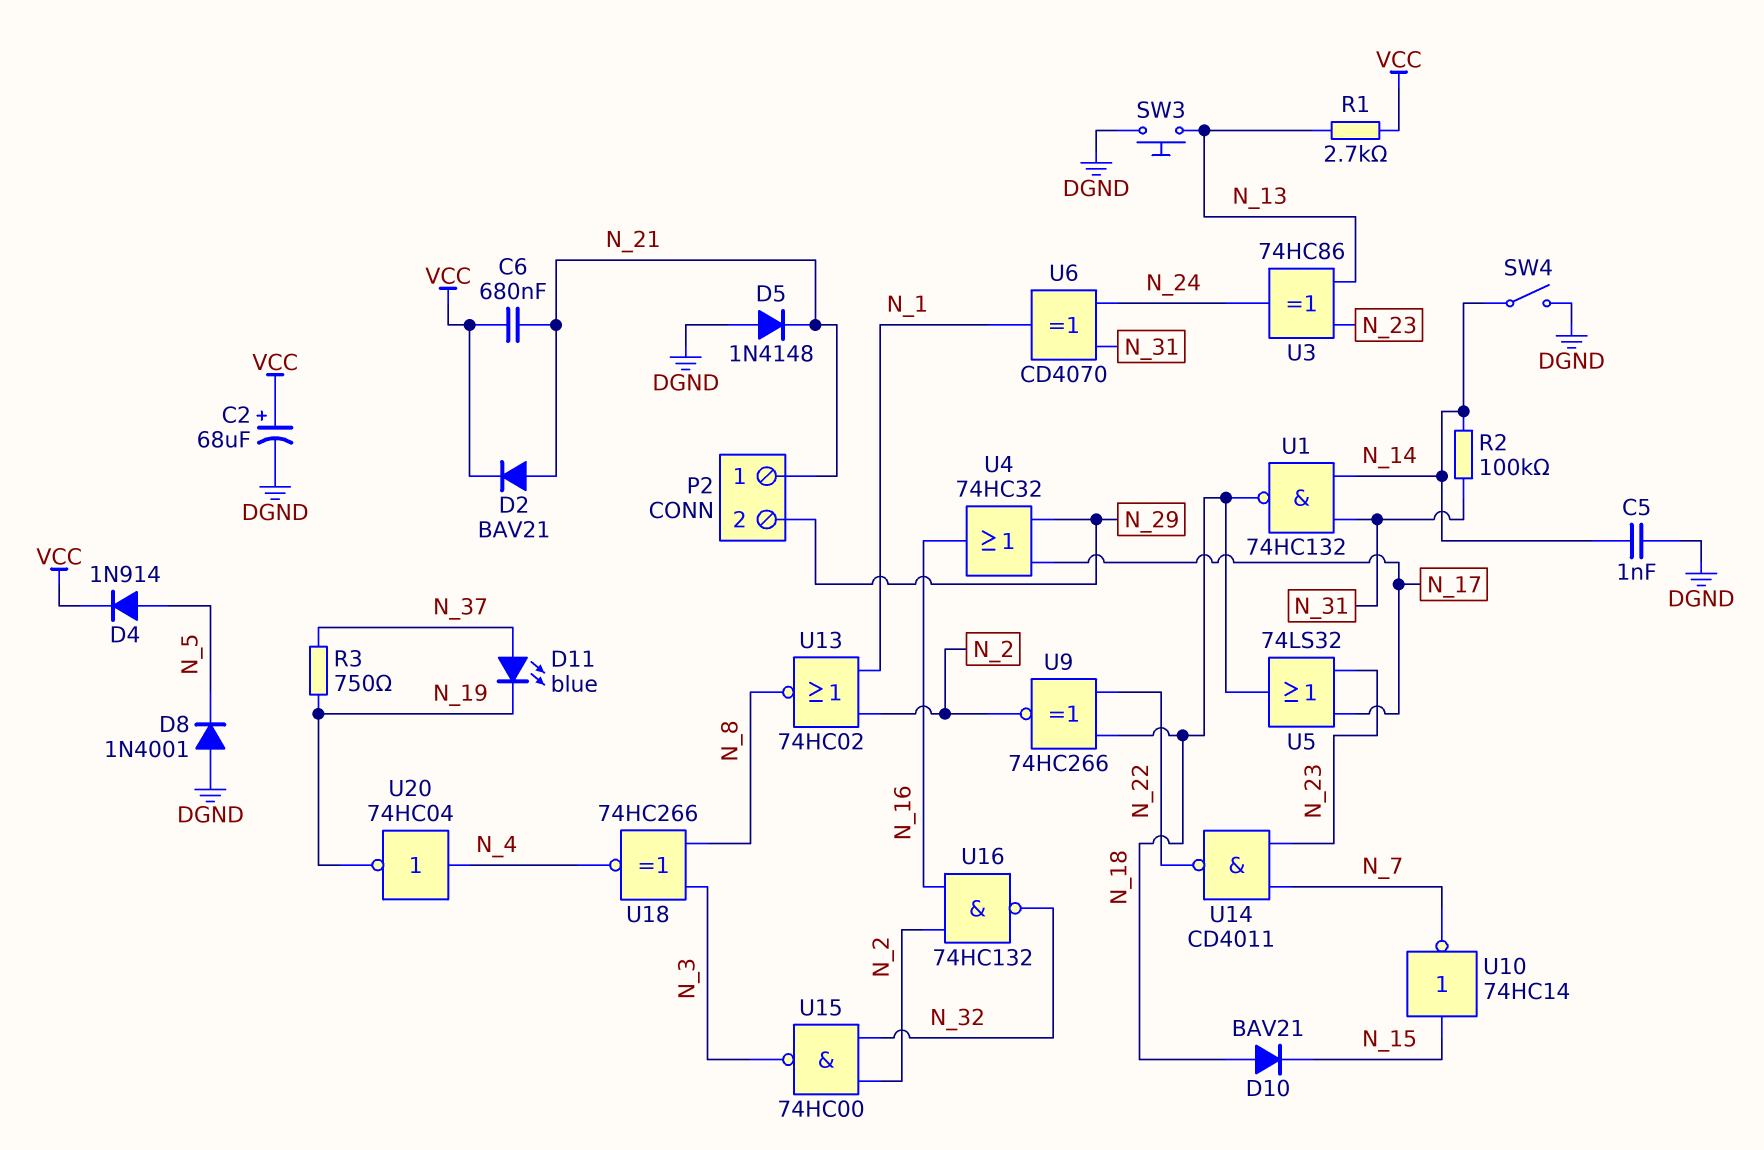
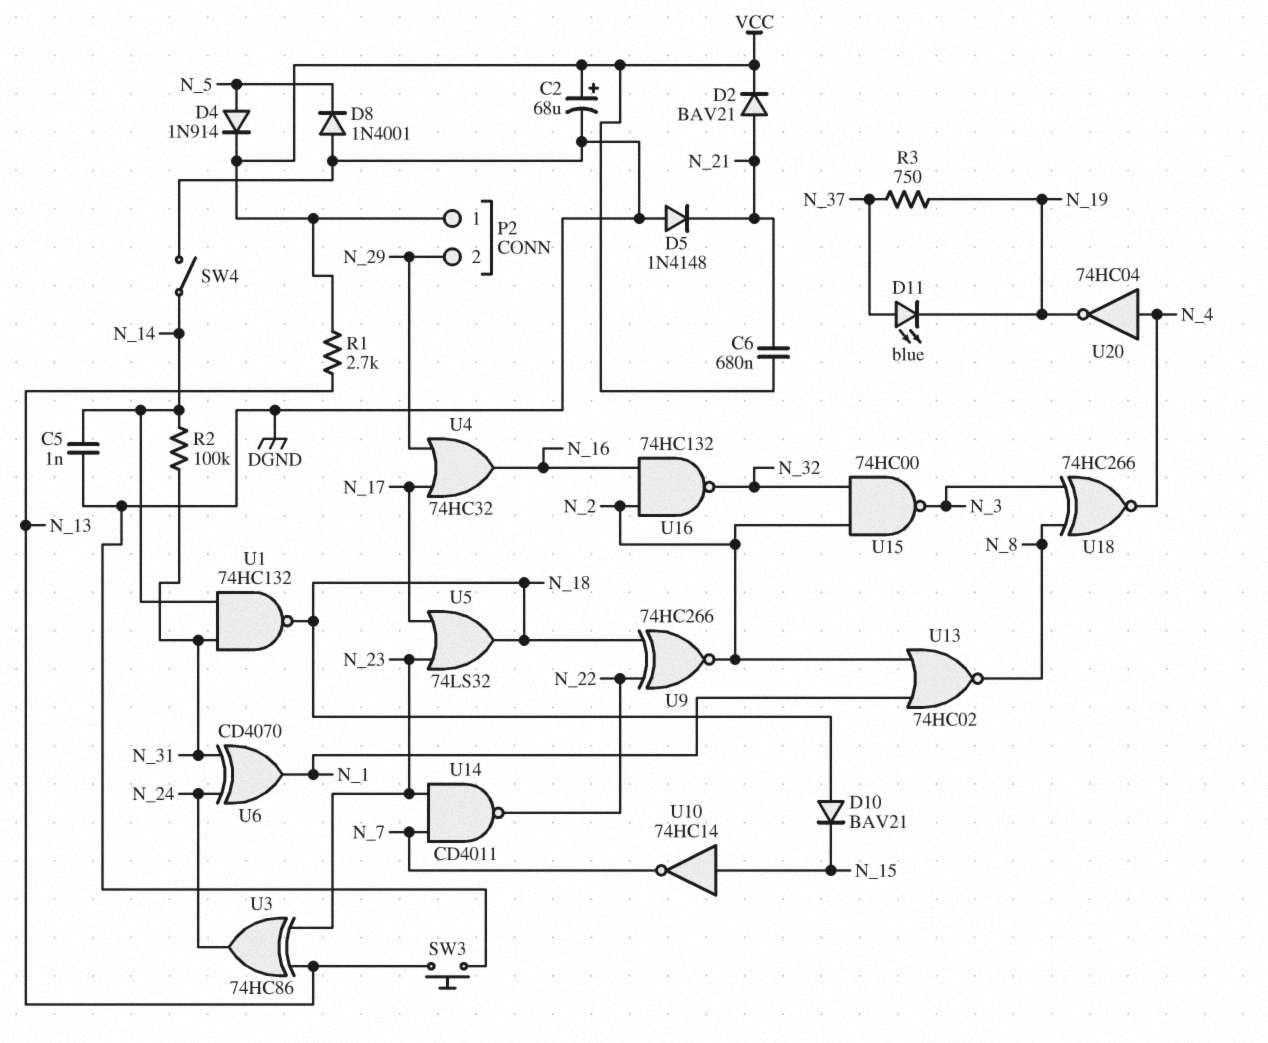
P2 pin 1: N_21 -> VCC

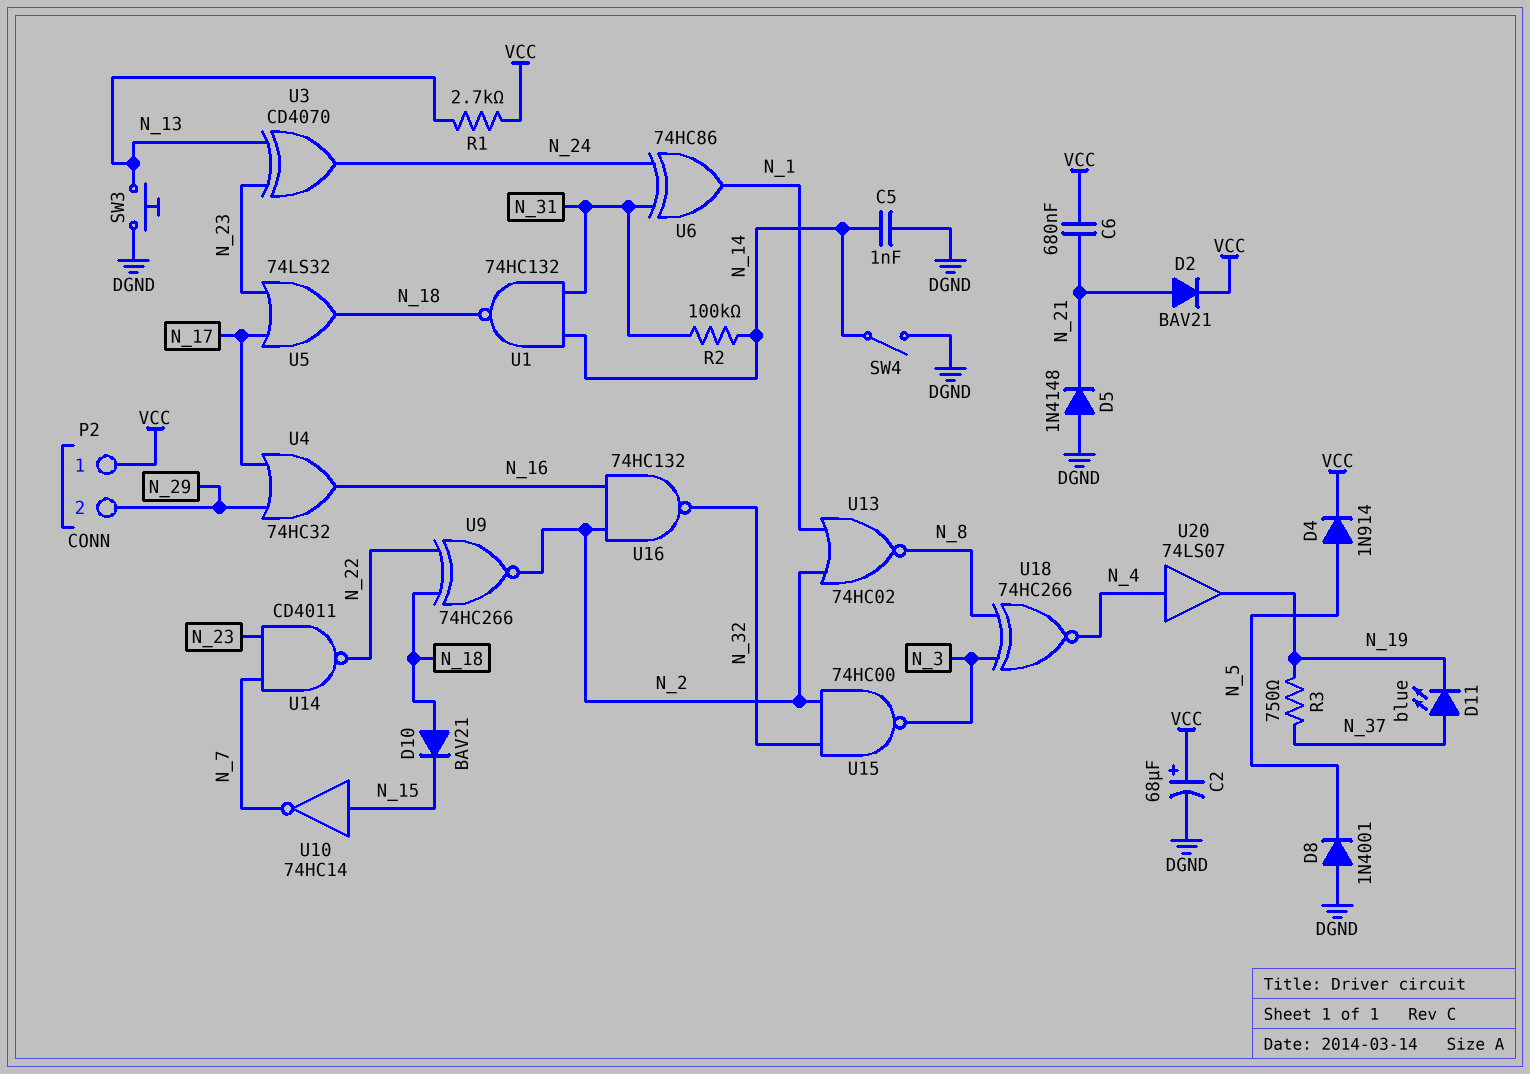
U3: XOR 74HC86 (in N_13, in N_23, out N_24) -> XOR CD4070 (in N_13, in N_23, out N_24)
U6: XOR CD4070 (in N_24, in N_31, out N_1) -> XOR 74HC86 (in N_24, in N_31, out N_1)
U20: NOT 74HC04 (in N_4, out N_19) -> buffer 74LS07 (in N_4, out N_19)

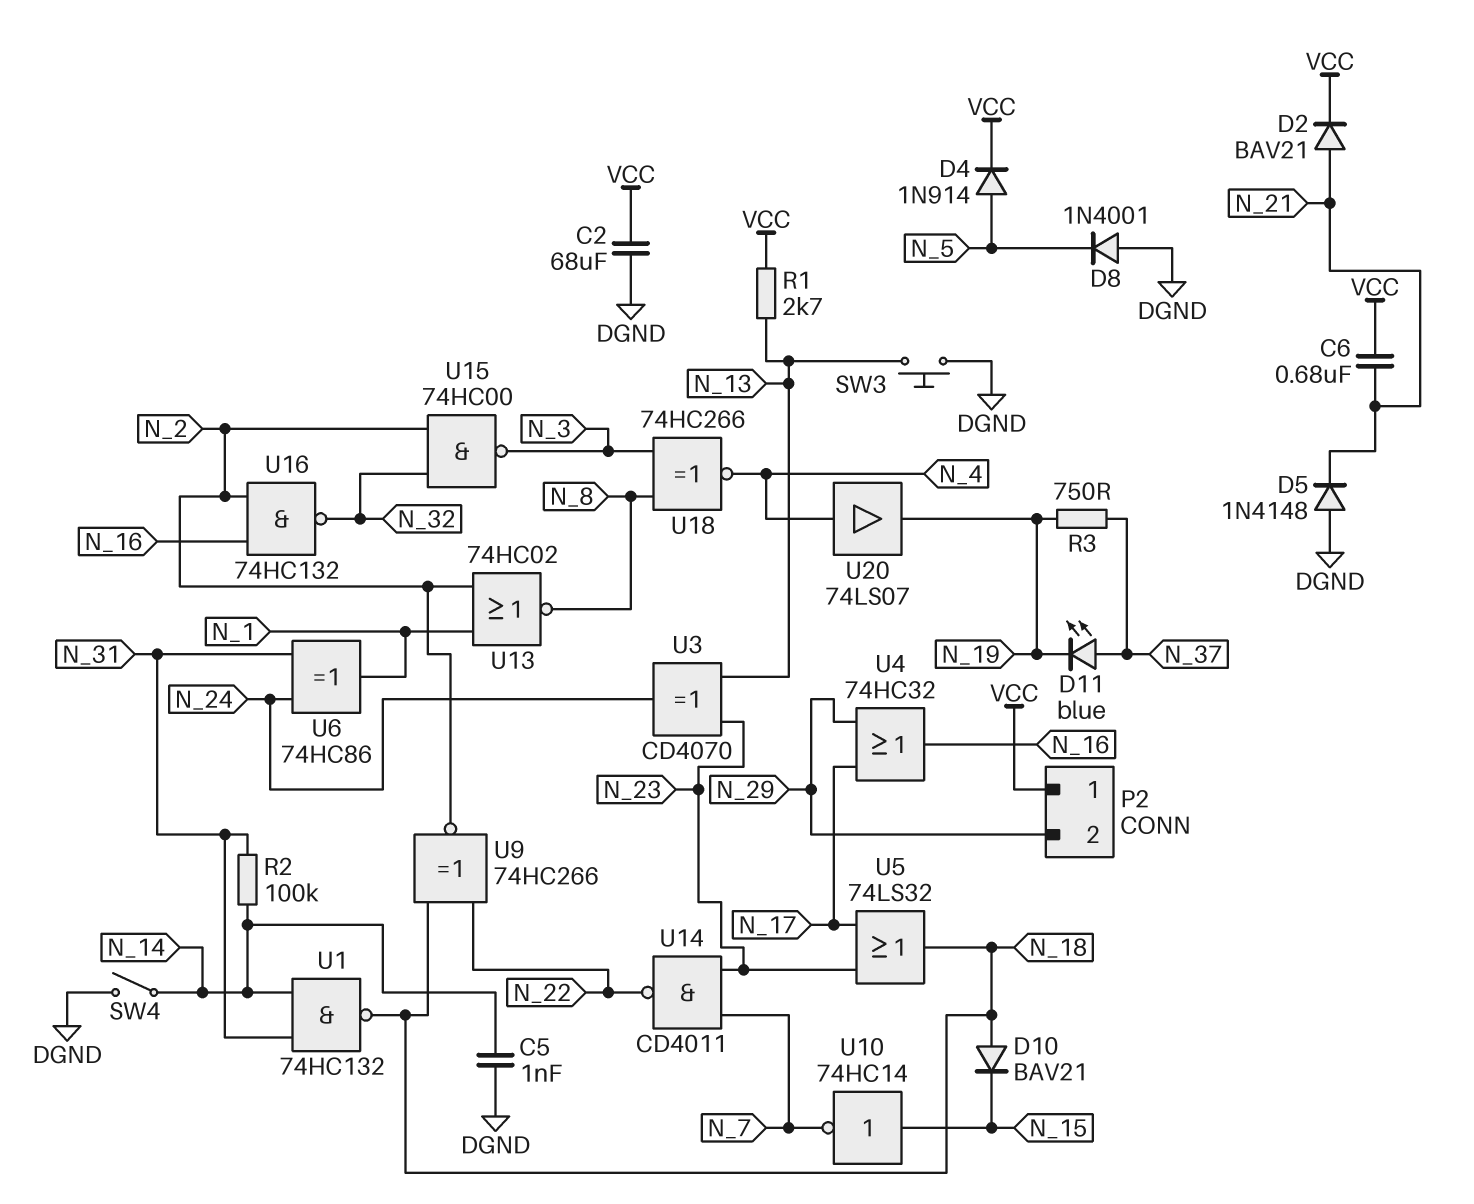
C2: 68uF (plus VCC, minus DGND) -> 68uF (DGND, VCC)

